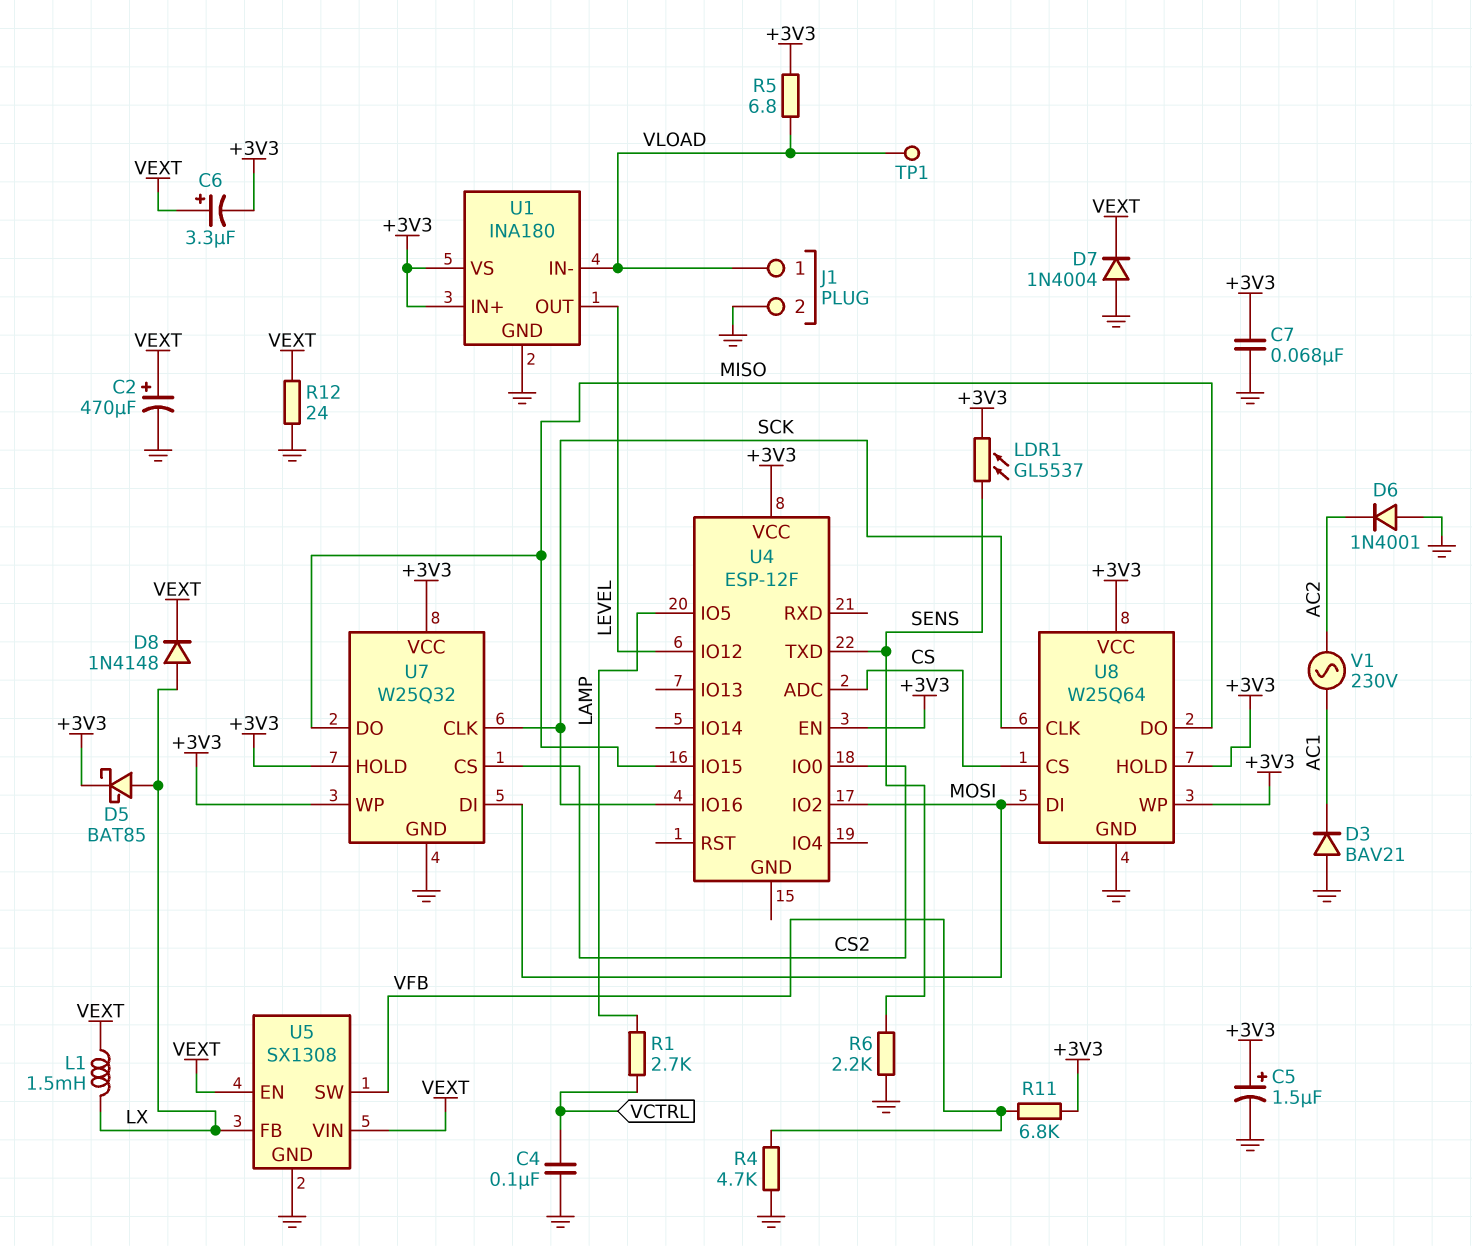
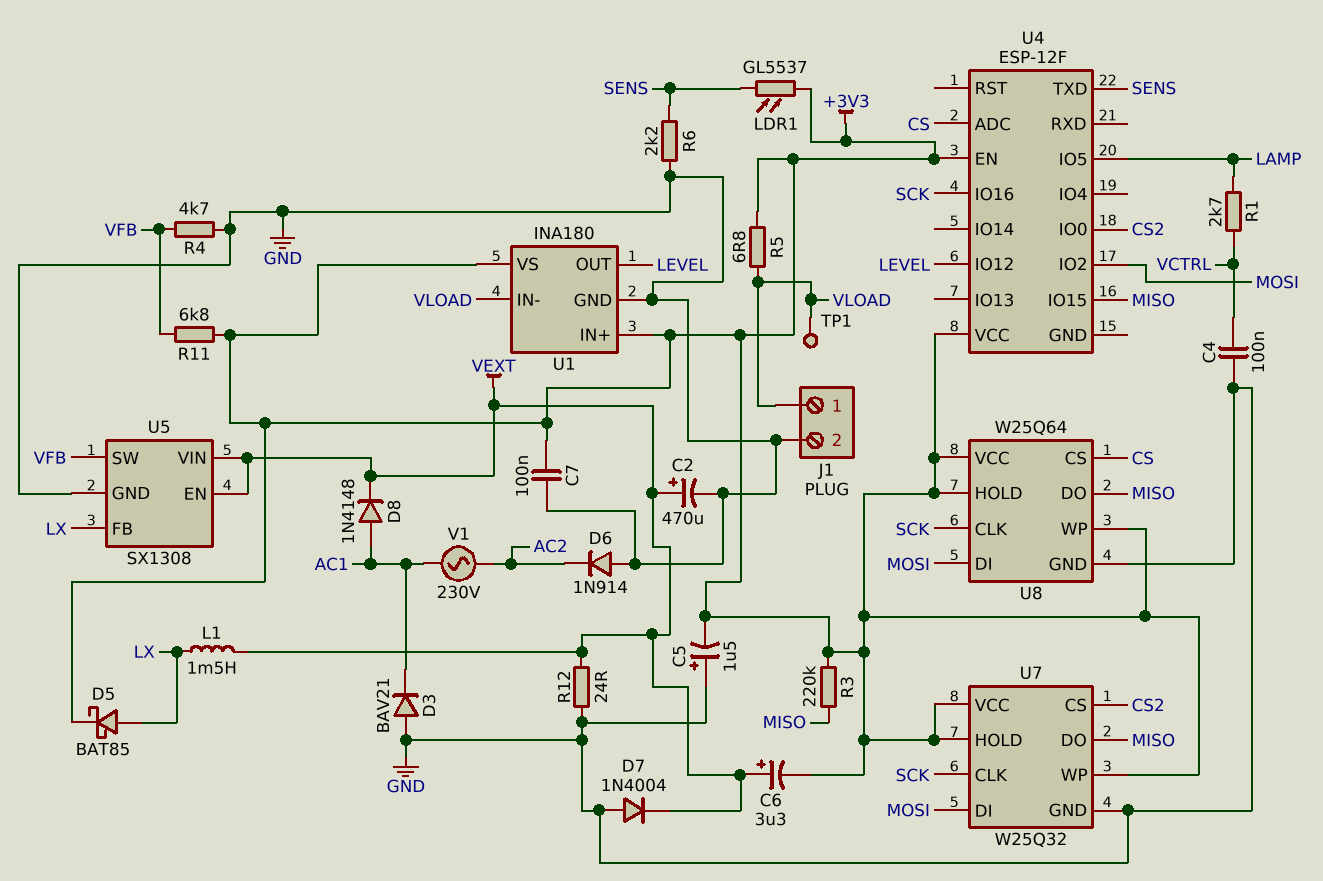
C5: 1.5uF (plus +3V3, minus GND) -> 1.5uF (plus GND, minus +3V3)
C7: 68nF (+3V3, GND) -> 100nF (+3V3, GND)
D6: diode 1N4001 (A GND, K AC2) -> diode 1N914 (A GND, K AC2)
D8: diode 1N4148 (A LX, K VEXT) -> diode 1N4148 (A AC1, K VEXT)
R3: none -> 220k (+3V3, MISO)

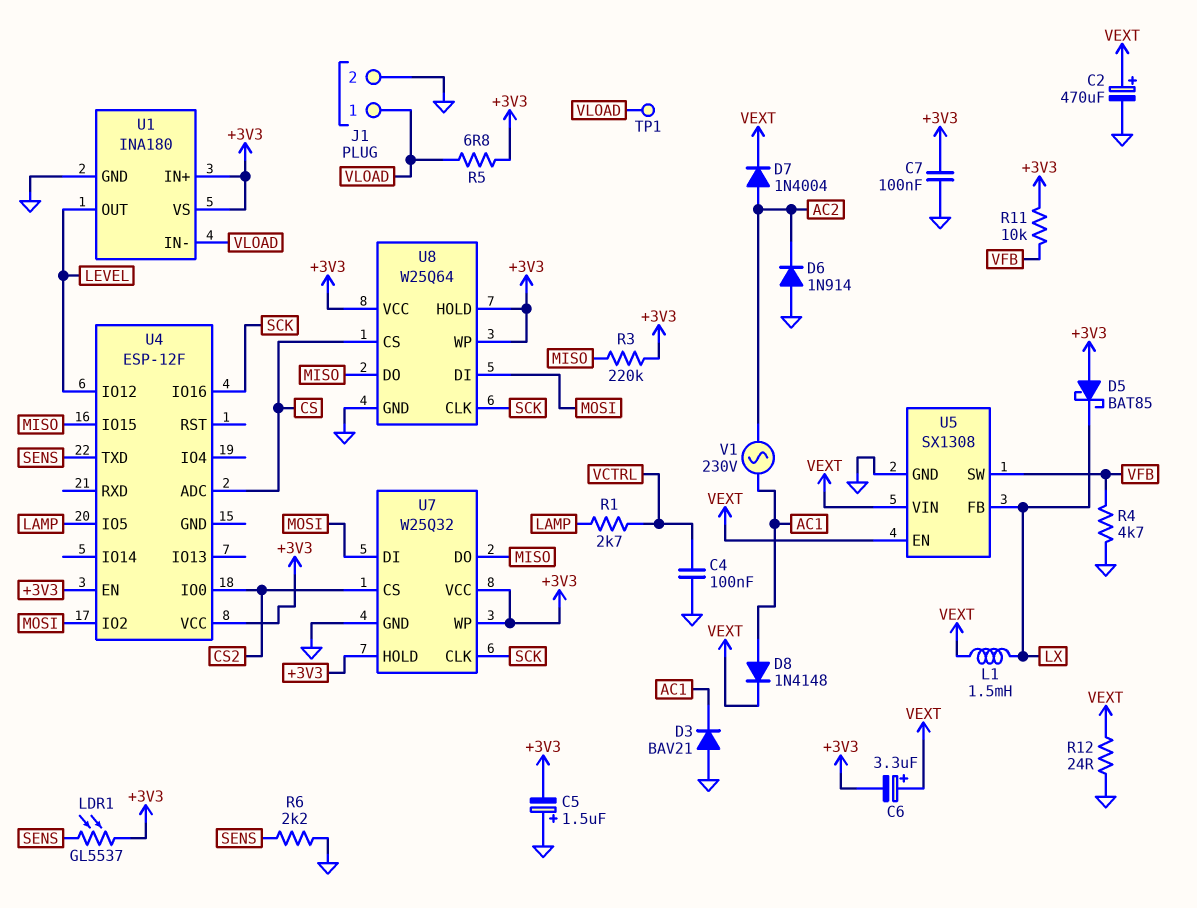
D5: schottky BAT85 (A LX, K +3V3) -> schottky BAT85 (A +3V3, K LX)
D7: diode 1N4004 (A GND, K VEXT) -> diode 1N4004 (A AC2, K VEXT)
R11: 6.8k (+3V3, VFB) -> 10k (+3V3, VFB)

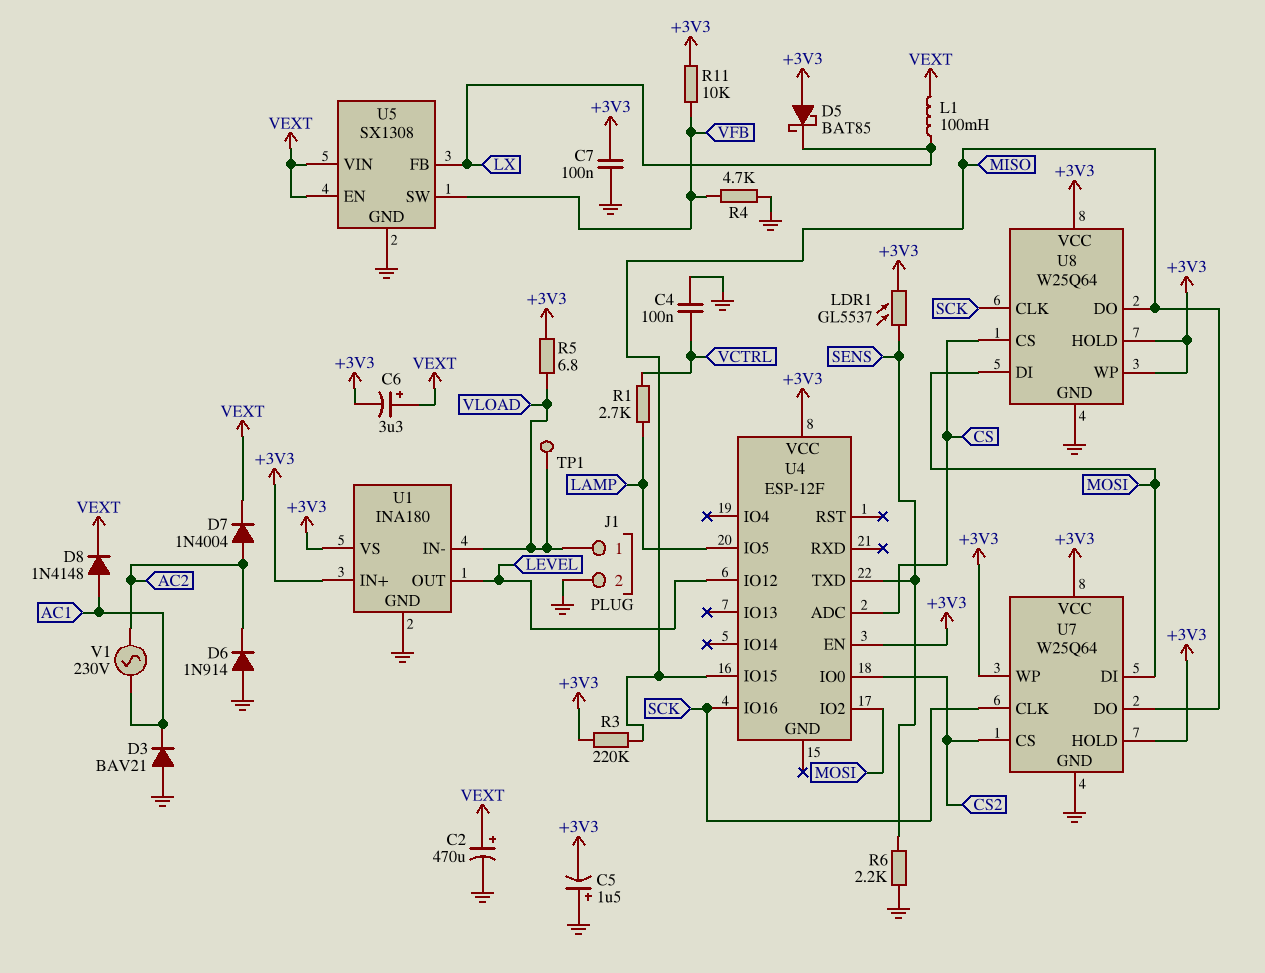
L1: 1.5mH (LX, VEXT) -> 100mH (LX, VEXT)
R12: 24 (GND, VEXT) -> none
U7: W25Q32 -> W25Q64

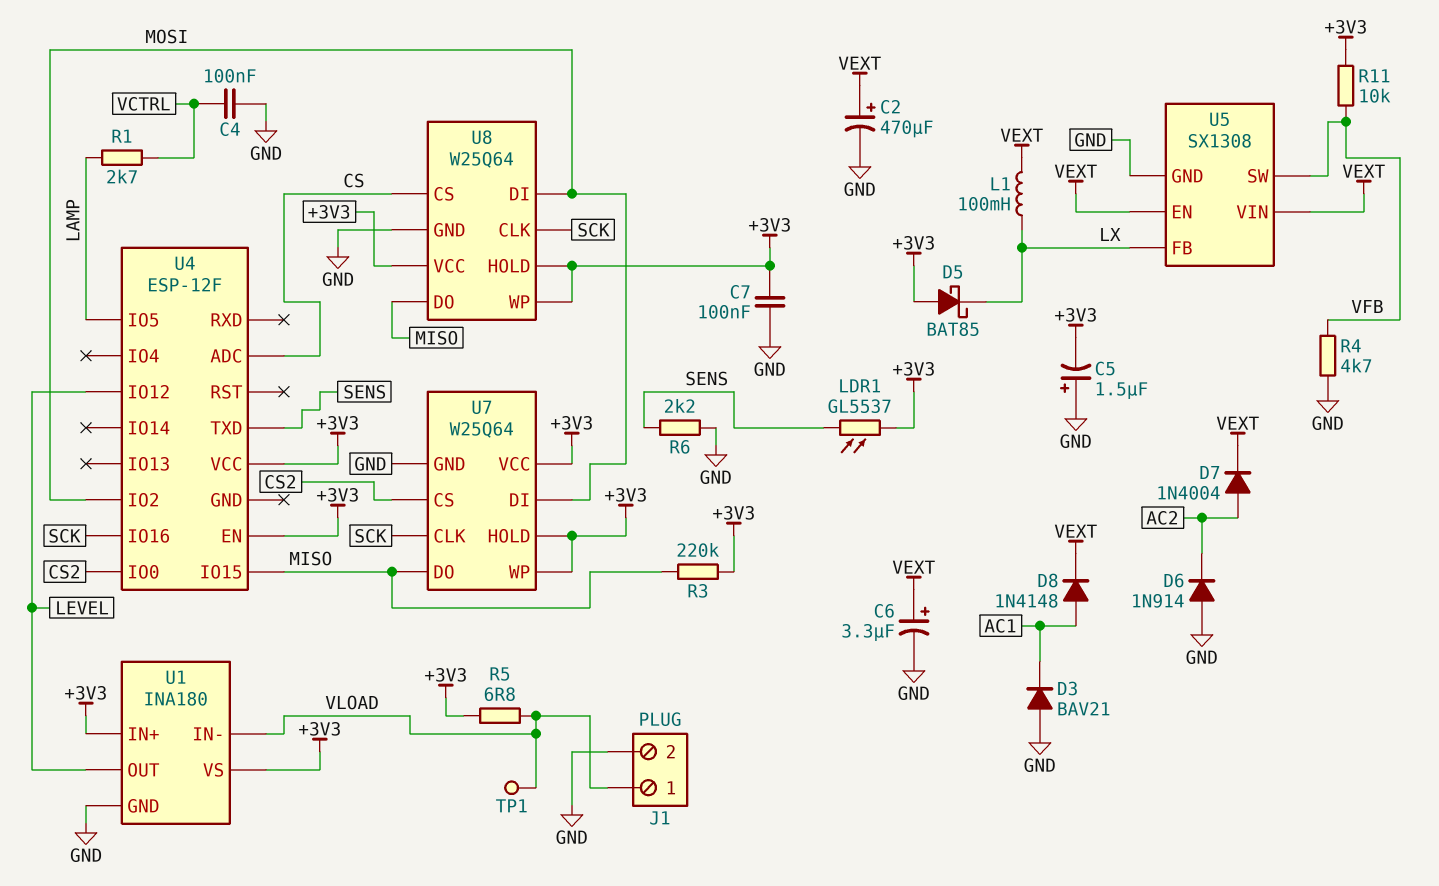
C6: 3.3uF (plus VEXT, minus +3V3) -> 3.3uF (plus VEXT, minus GND)
V1: AC 230V (AC1, AC2) -> none

